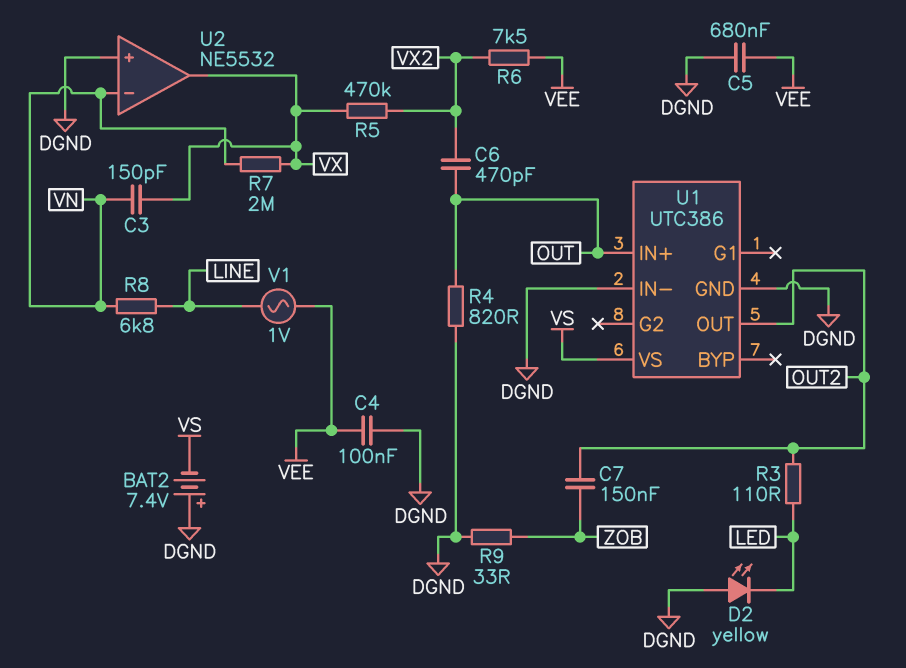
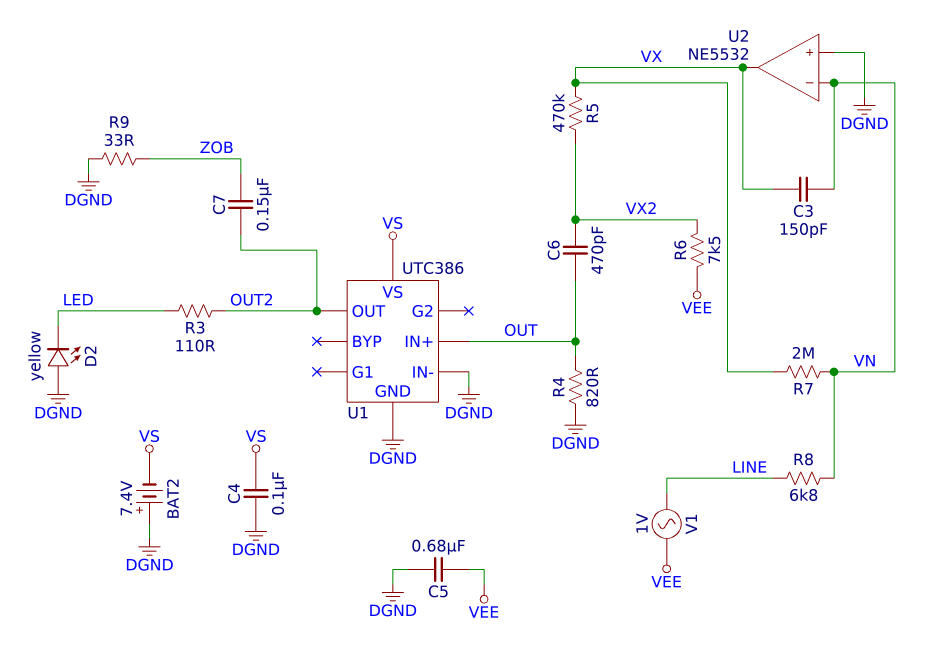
C4: 100nF (DGND, VEE) -> 100nF (DGND, VS)

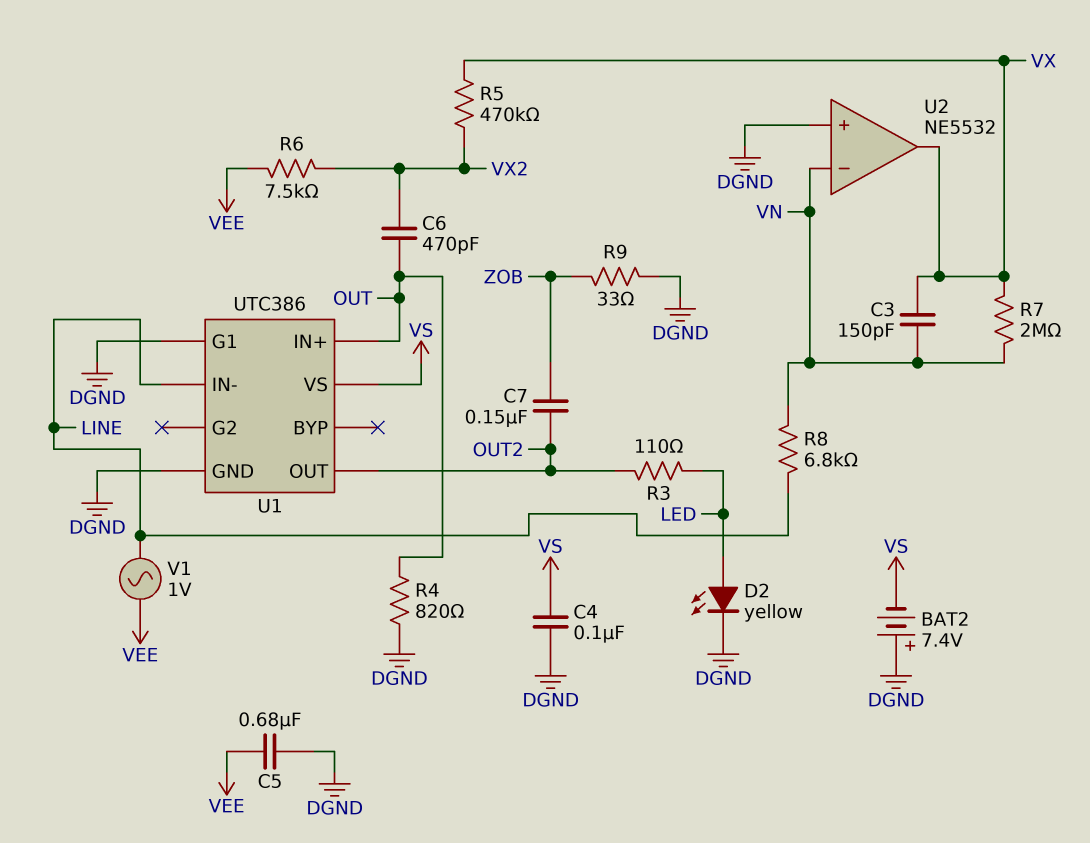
D2: LED yellow (A DGND, K LED) -> LED yellow (A LED, K DGND)
U1 pin G1: none -> DGND
U1 pin IN-: DGND -> LINE

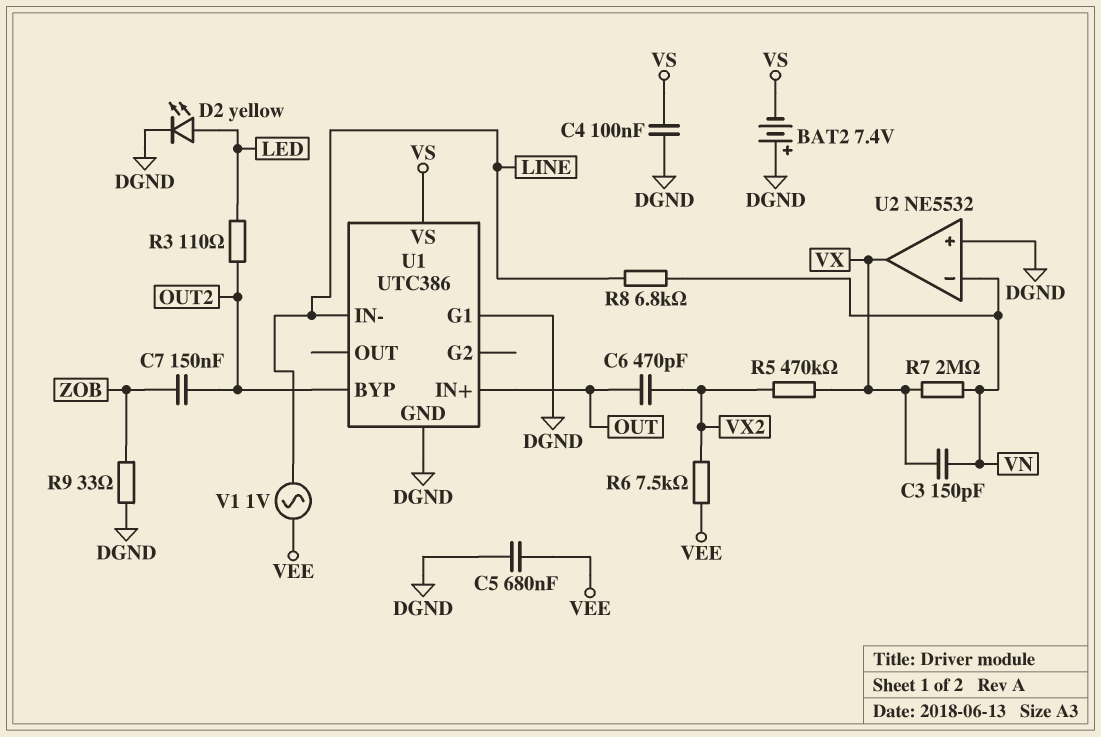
R4: 820 (DGND, OUT) -> none
U1 pin BYP: none -> OUT2
U1 pin OUT: OUT2 -> none

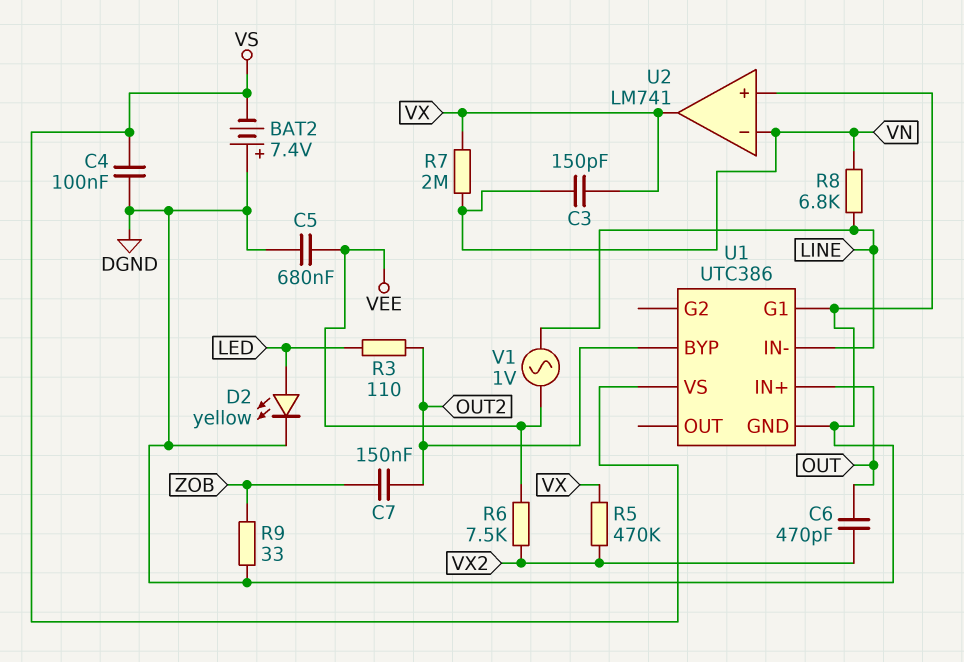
U2: NE5532 -> LM741

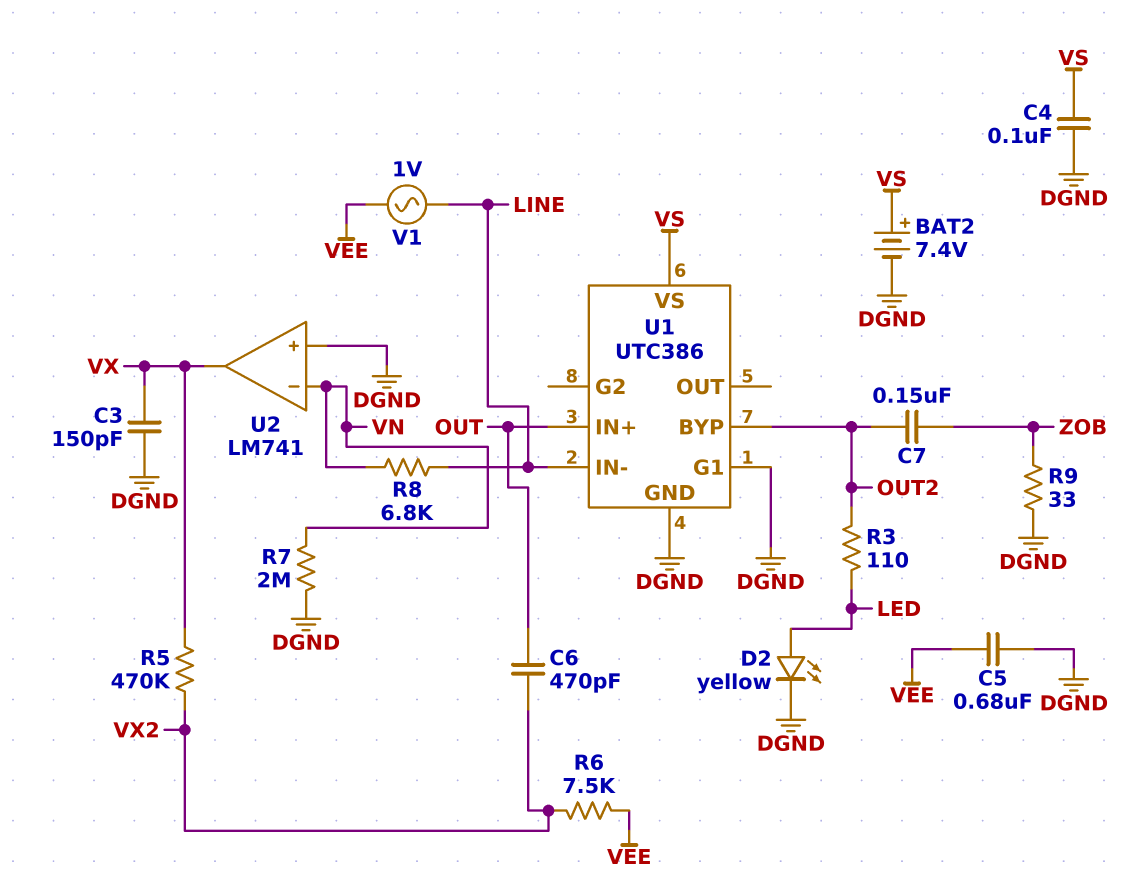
BAT2: 7.4V (plus DGND, minus VS) -> 7.4V (plus VS, minus DGND)
C3: 150pF (VN, VX) -> 150pF (DGND, VX)
R7: 2M (VN, VX) -> 2M (DGND, VN)

